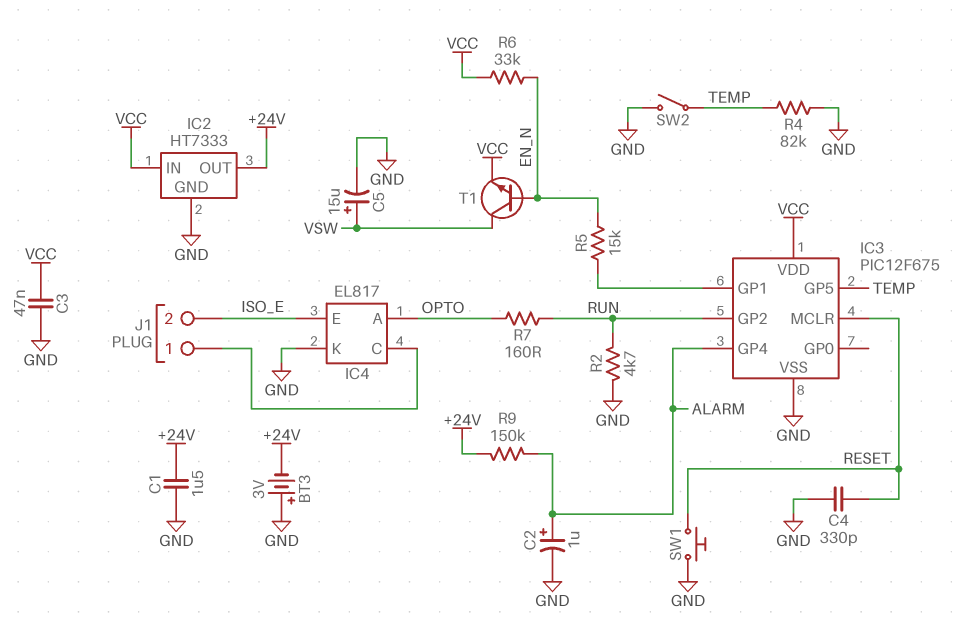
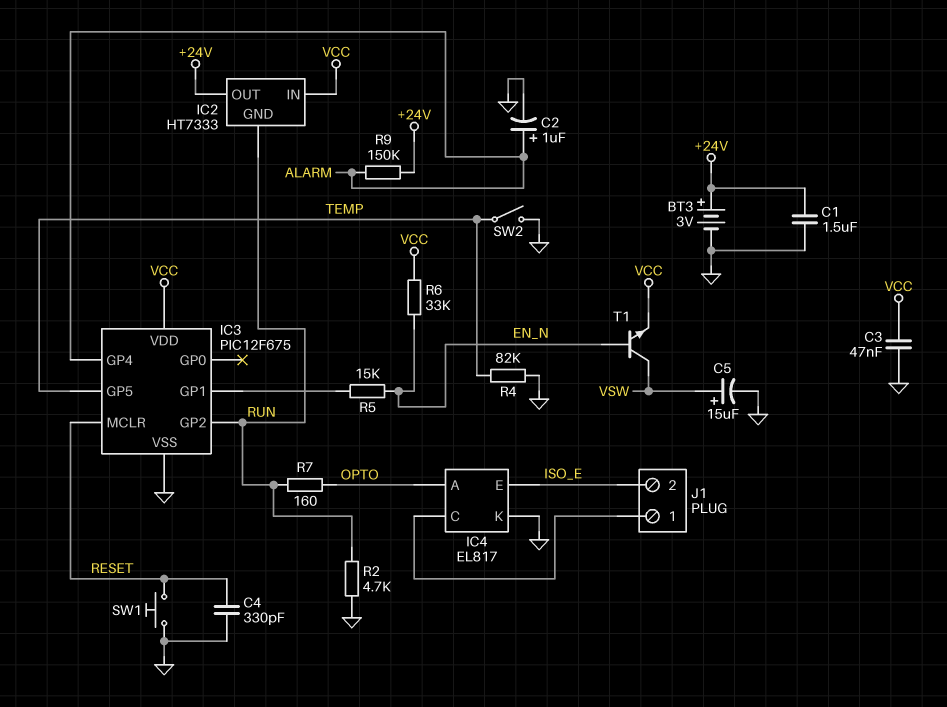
BT3: 3V (plus GND, minus +24V) -> 3V (plus +24V, minus GND)
IC2 pin GND: GND -> RUN

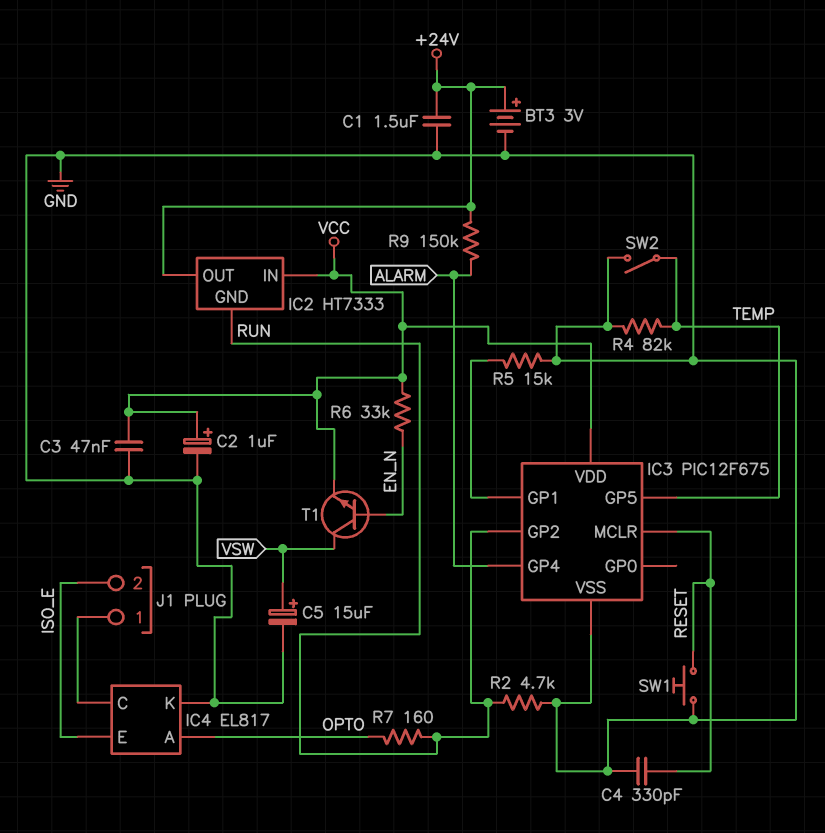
C2: 1uF (plus ALARM, minus GND) -> 1uF (plus VCC, minus GND)
R5: 15k (EN_N, IC3/GP1) -> 15k (GND, IC3/GP1)

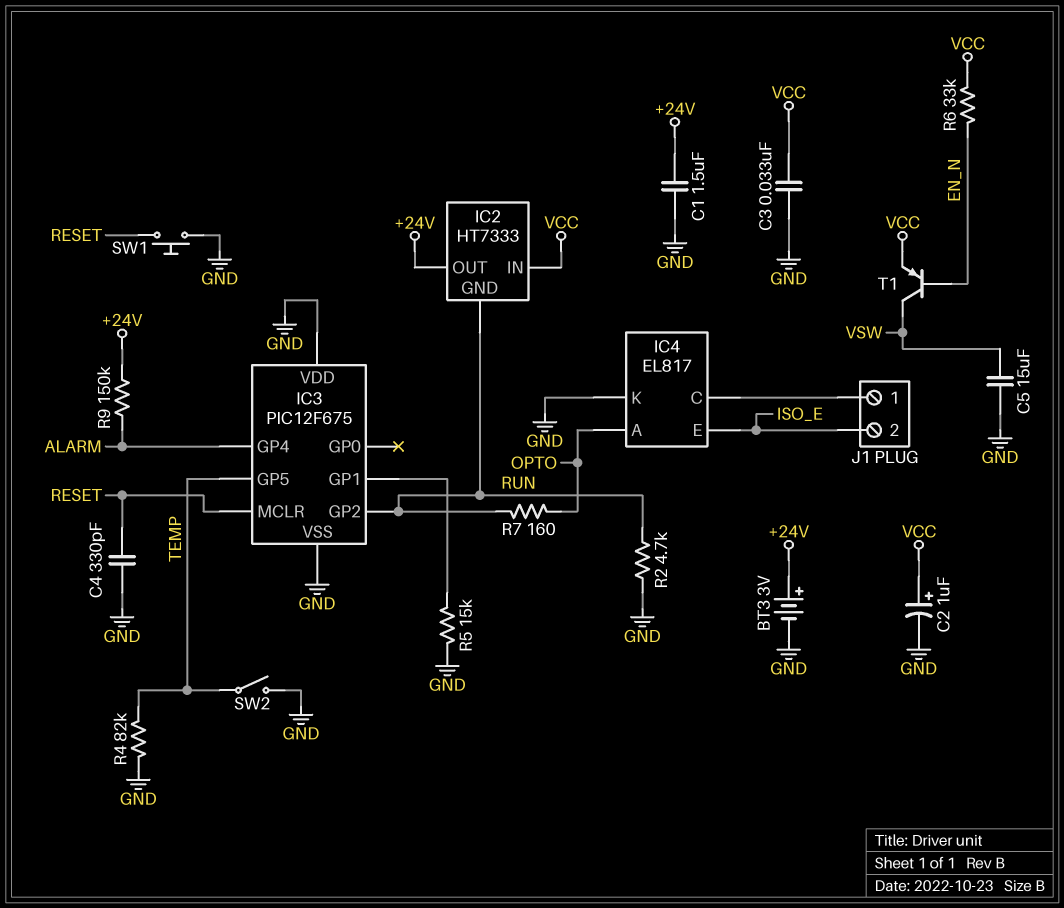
C3: 47nF (GND, VCC) -> 33nF (GND, VCC)
C5: 15uF (plus VSW, minus GND) -> 15uF (GND, VSW)
IC3 pin VDD: VCC -> GND
T1: NPN (B EN_N, C VSW, E VCC) -> PNP (B EN_N, C VSW, E VCC)

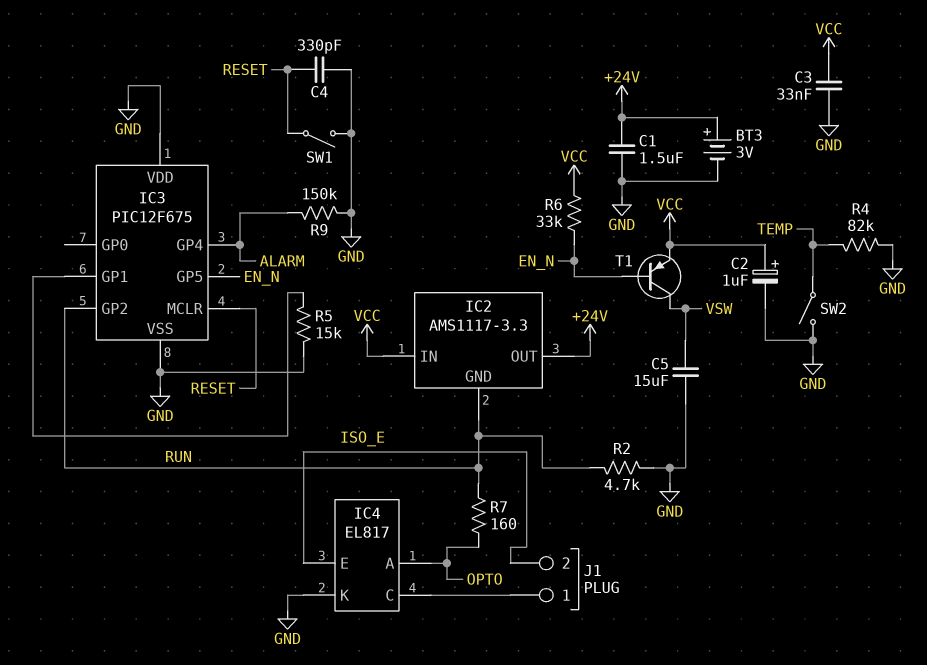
IC2: HT7333 -> AMS1117-3.3
IC3 pin GP5: TEMP -> EN_N
R9: 150k (+24V, ALARM) -> 150k (ALARM, GND)
SW1: button (GND, RESET) -> switch (GND, RESET)

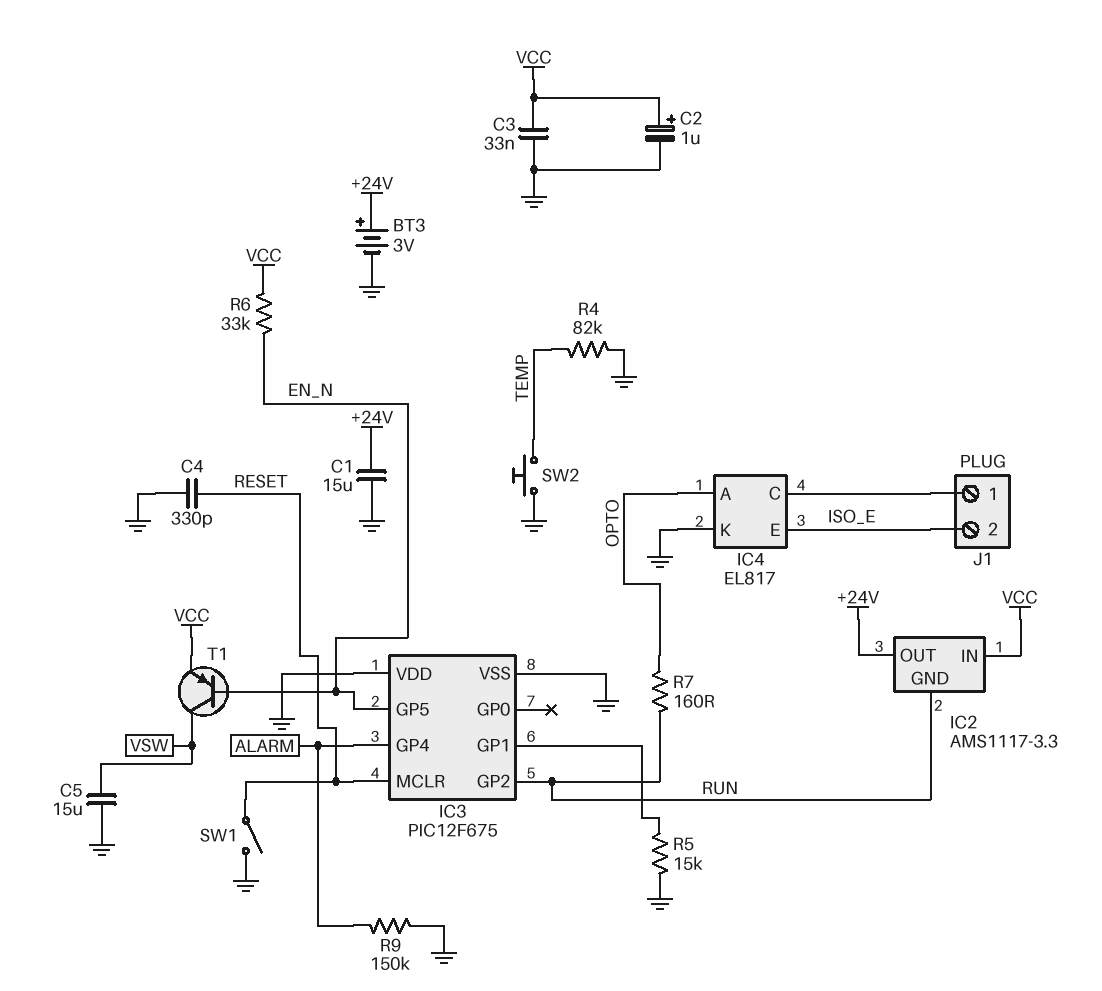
C1: 1.5uF (+24V, GND) -> 15uF (+24V, GND)
R2: 4.7k (GND, RUN) -> none
SW2: switch (GND, TEMP) -> button (GND, TEMP)

